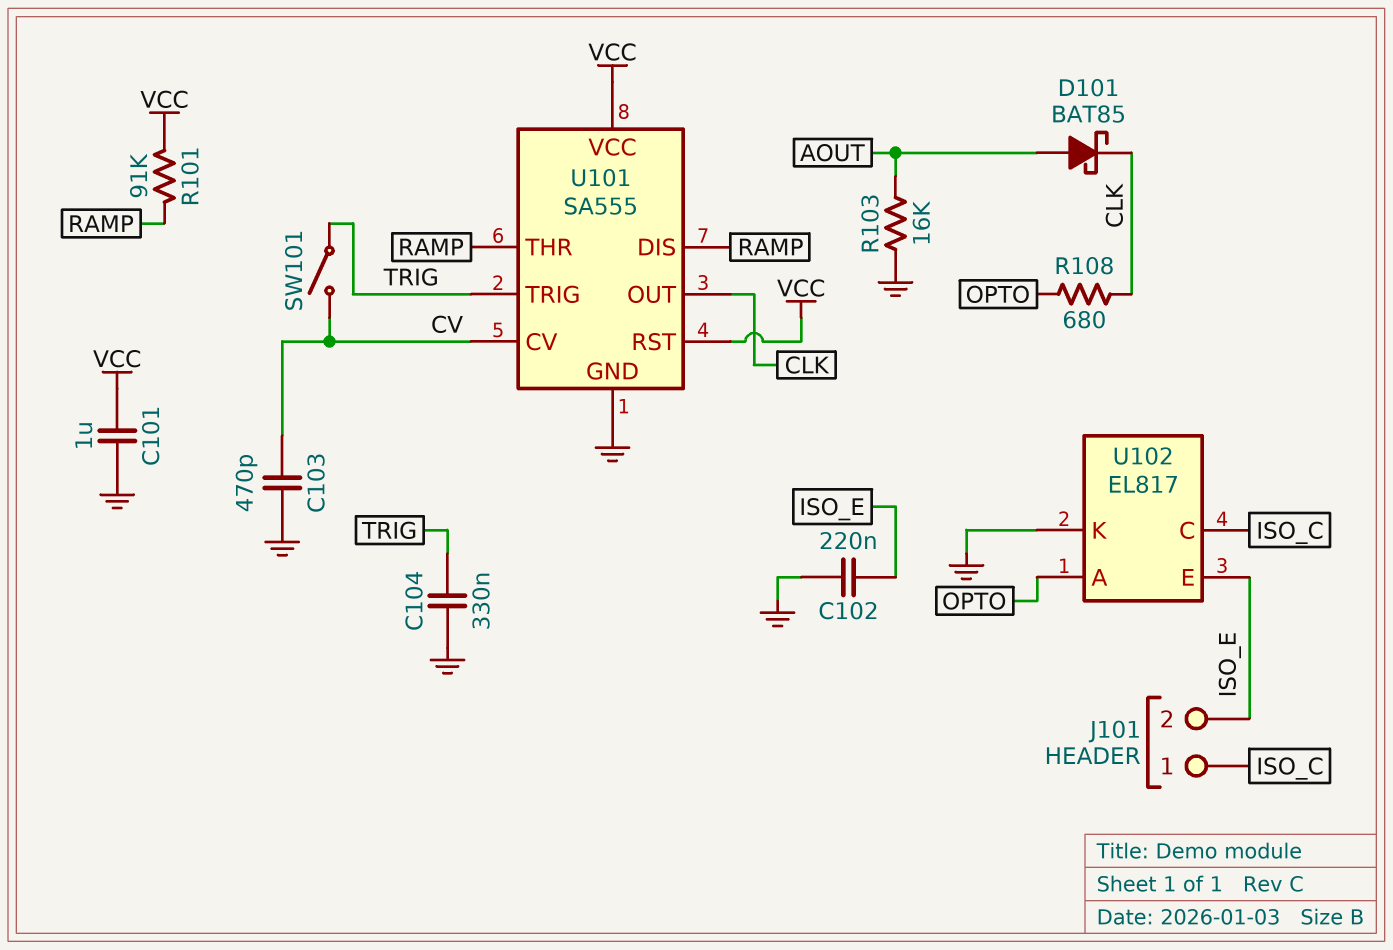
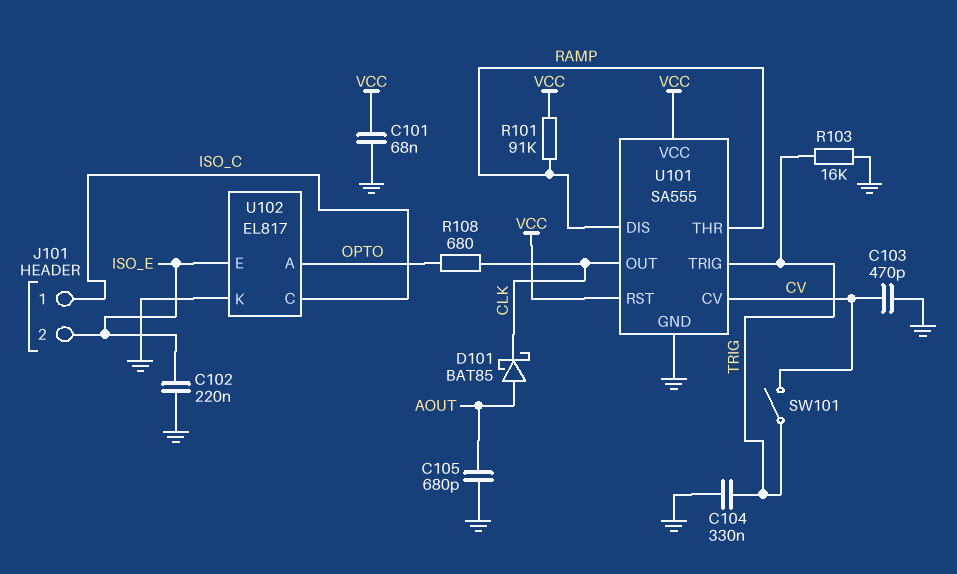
C101: 1uF (GND, VCC) -> 68nF (GND, VCC)
C105: none -> 680pF (AOUT, GND)
R103: 16k (AOUT, GND) -> 16k (GND, TRIG)

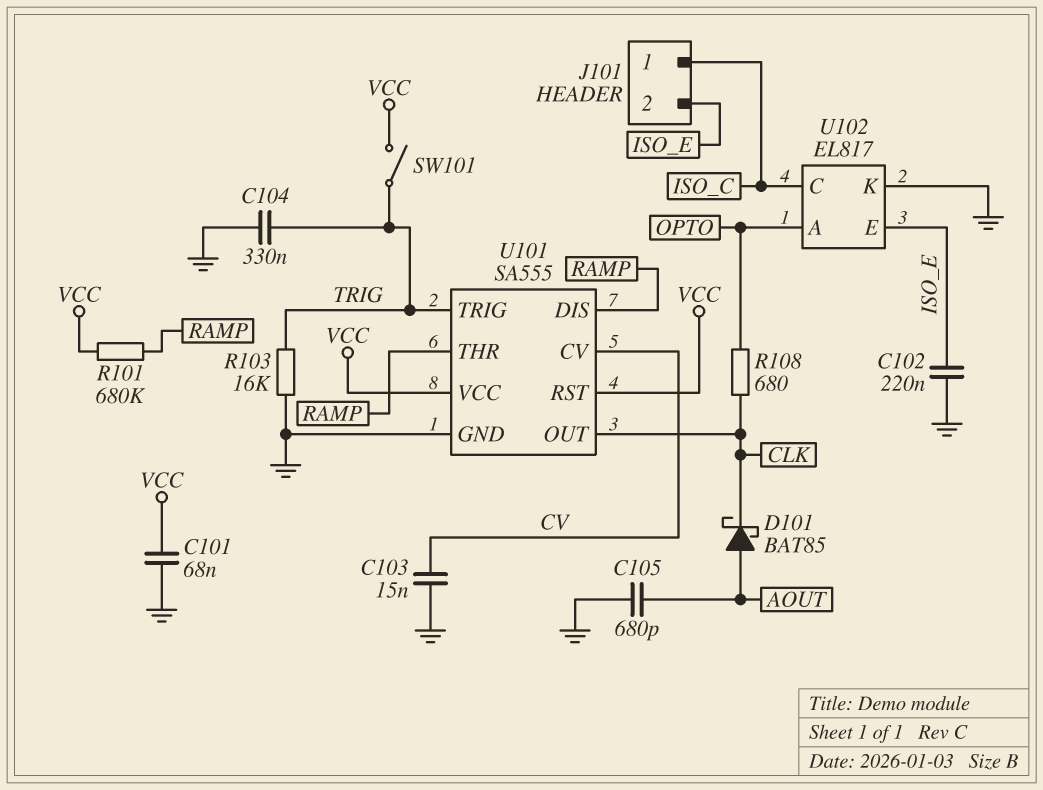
C103: 470pF (CV, GND) -> 15nF (CV, GND)
R101: 91k (RAMP, VCC) -> 680k (RAMP, VCC)
SW101: switch (CV, TRIG) -> switch (TRIG, VCC)

